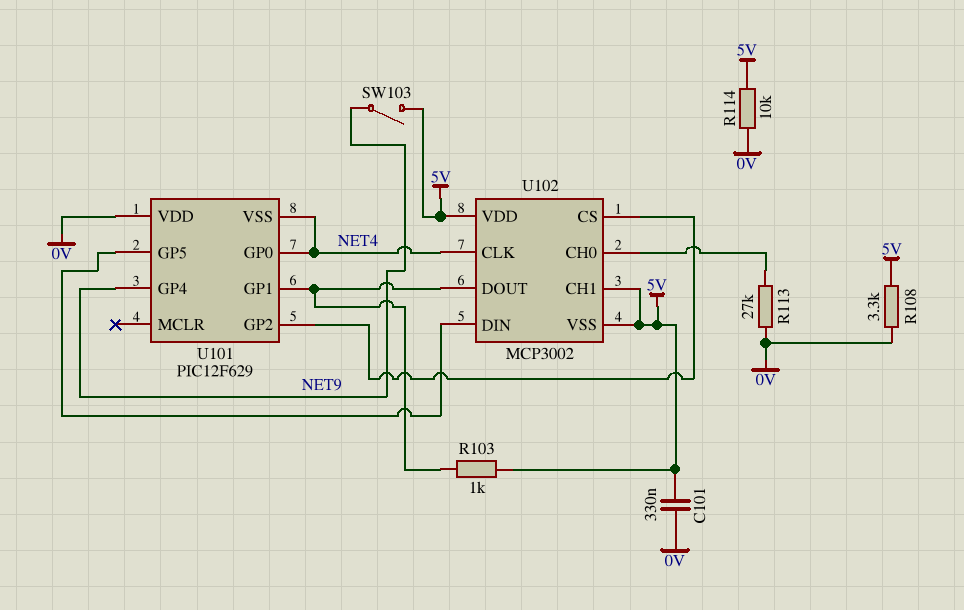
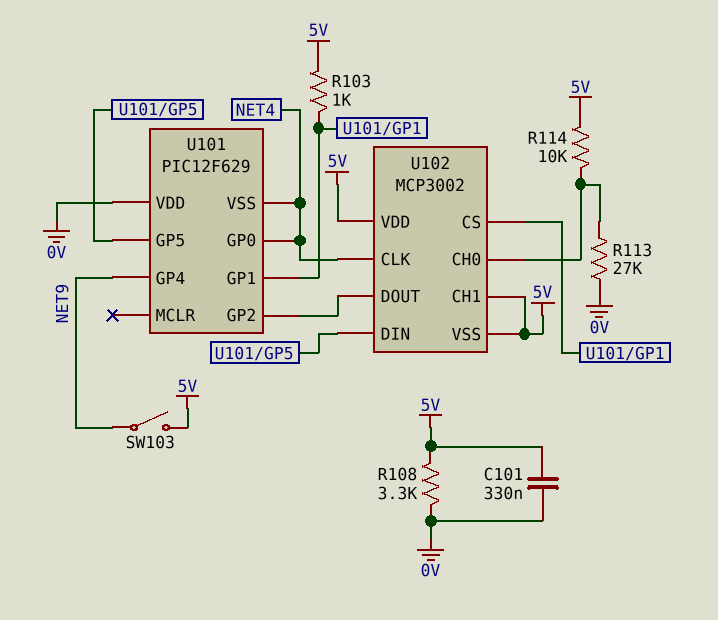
R114: 10k (0V, 5V) -> 10k (5V, U102/CH0)
U102 pin CS: U101/GP2 -> U101/GP1
U102 pin DOUT: U101/GP1 -> U101/GP2

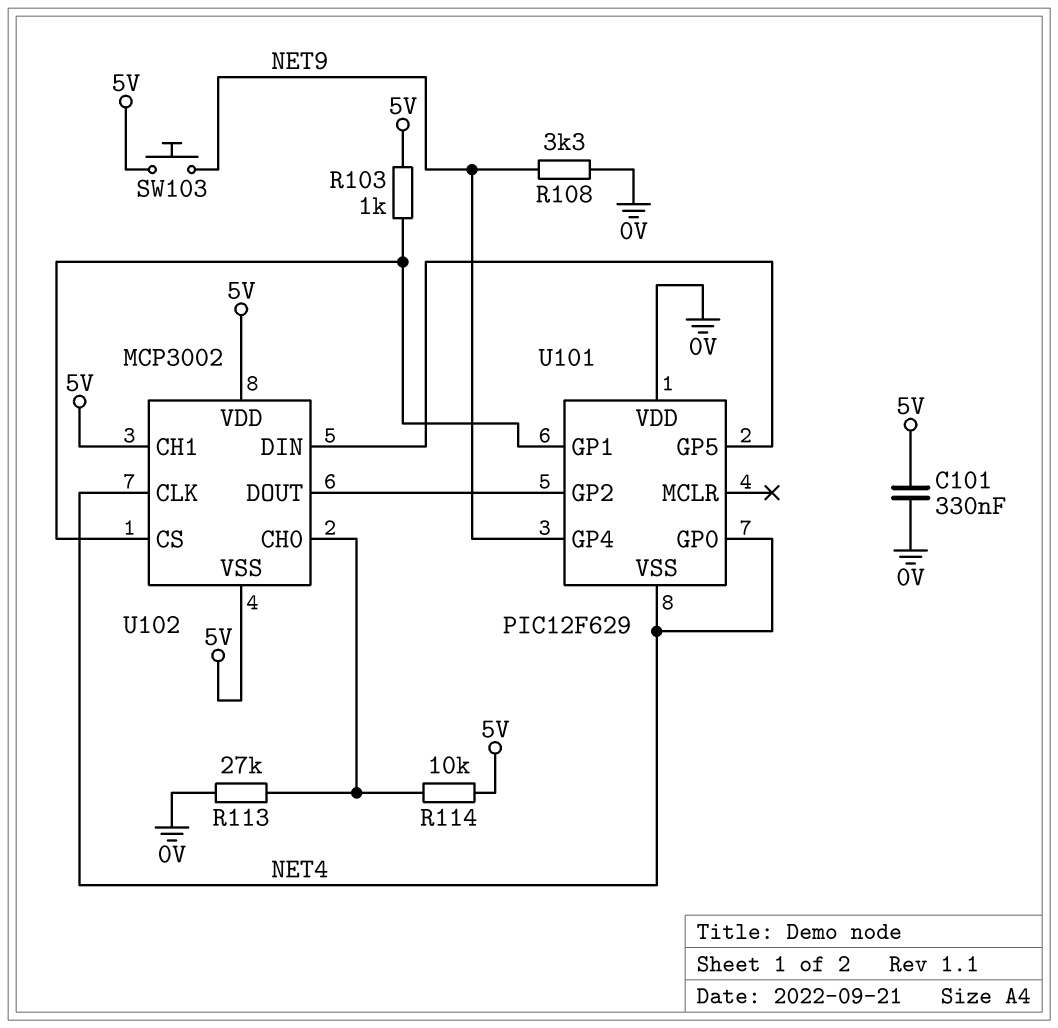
R108: 3.3k (0V, 5V) -> 3.3k (0V, NET9)
SW103: switch (5V, NET9) -> button (5V, NET9)

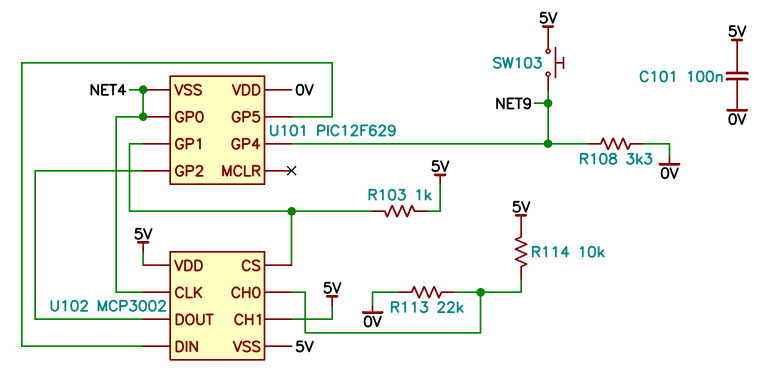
C101: 330nF (0V, 5V) -> 100nF (0V, 5V)
R113: 27k (0V, U102/CH0) -> 22k (0V, U102/CH0)

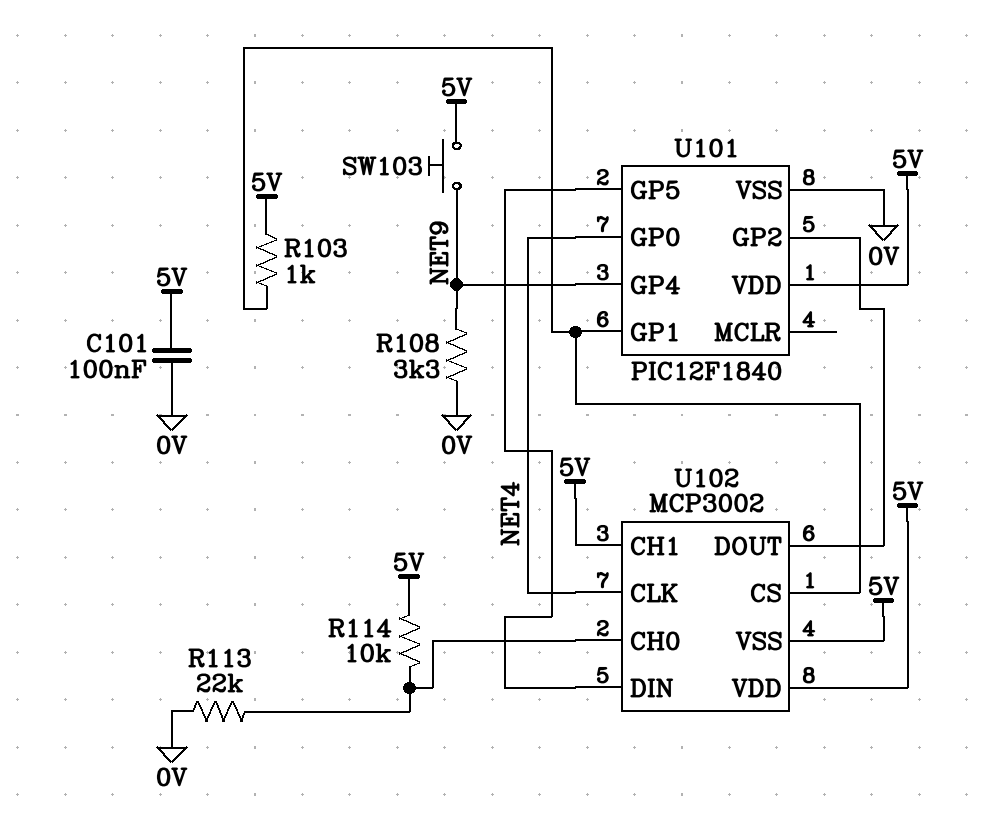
U101: PIC12F629 -> PIC12F1840
U101 pin VDD: 0V -> 5V
U101 pin VSS: NET4 -> 0V

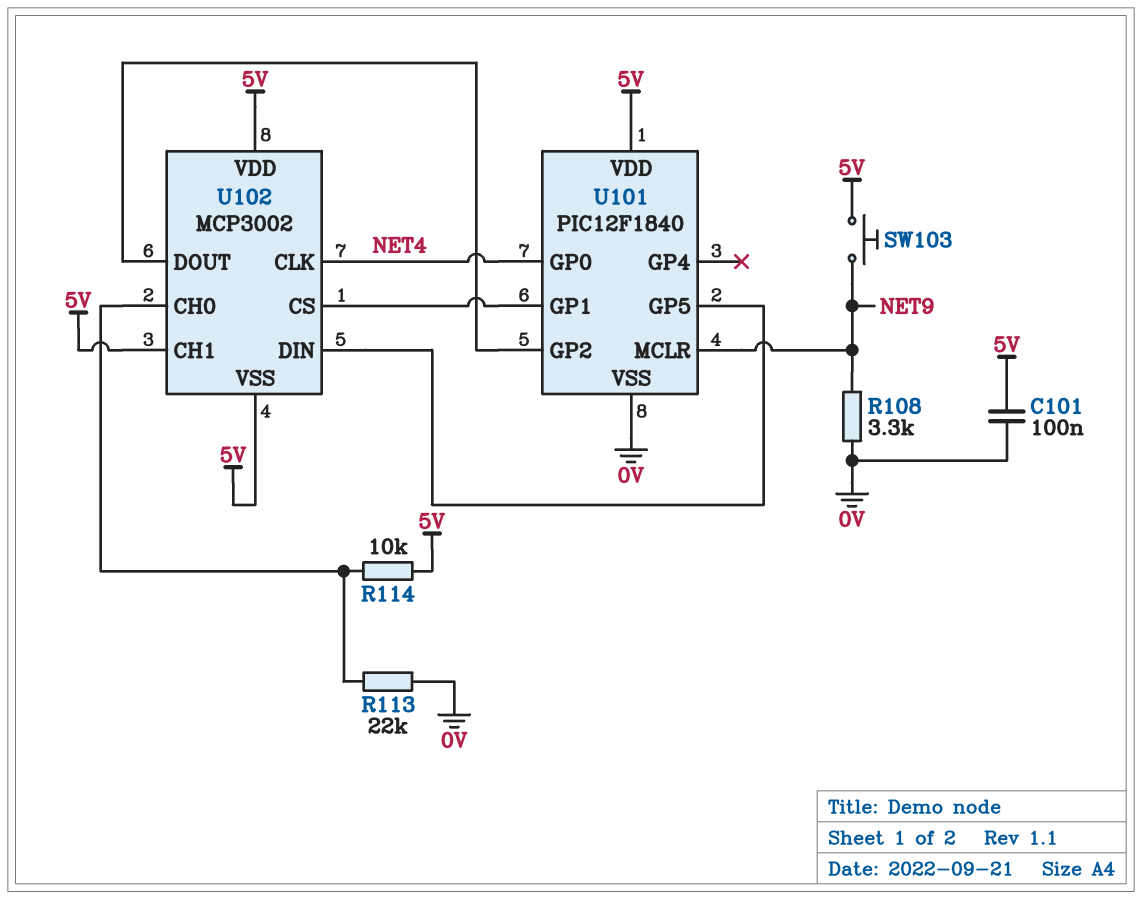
R103: 1k (5V, U101/GP1) -> none
U101 pin GP4: NET9 -> none
U101 pin MCLR: none -> NET9

